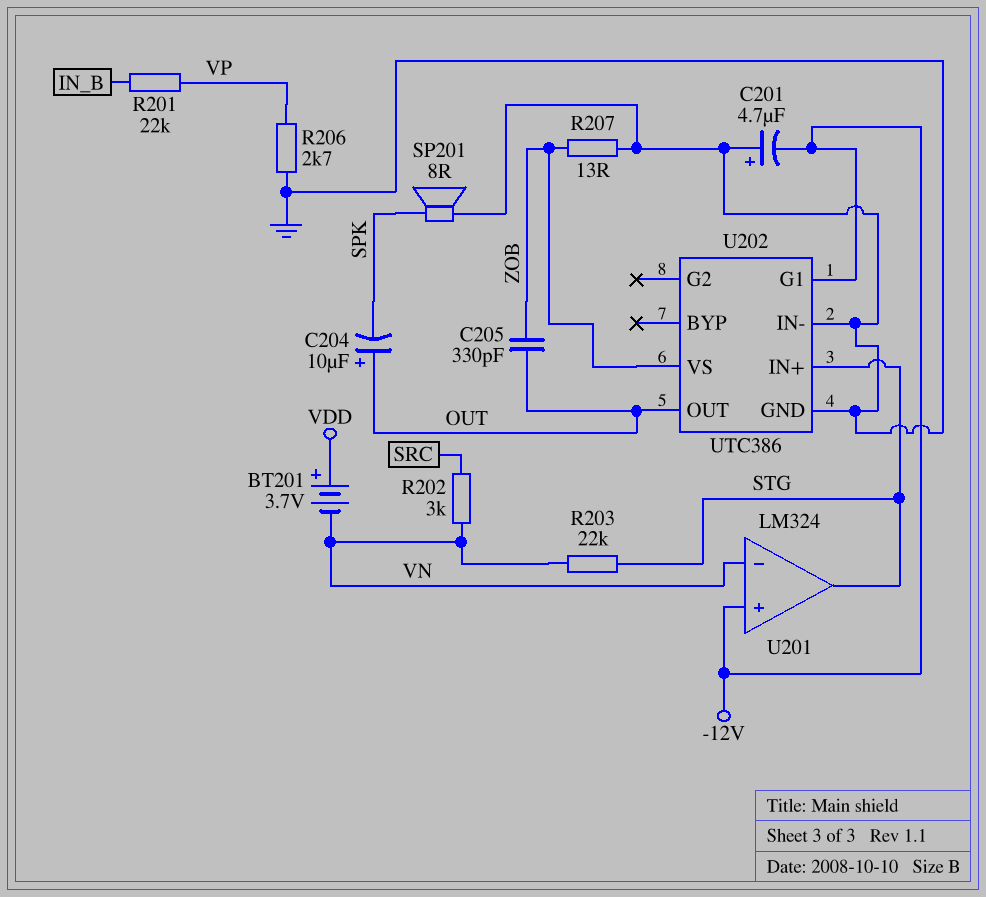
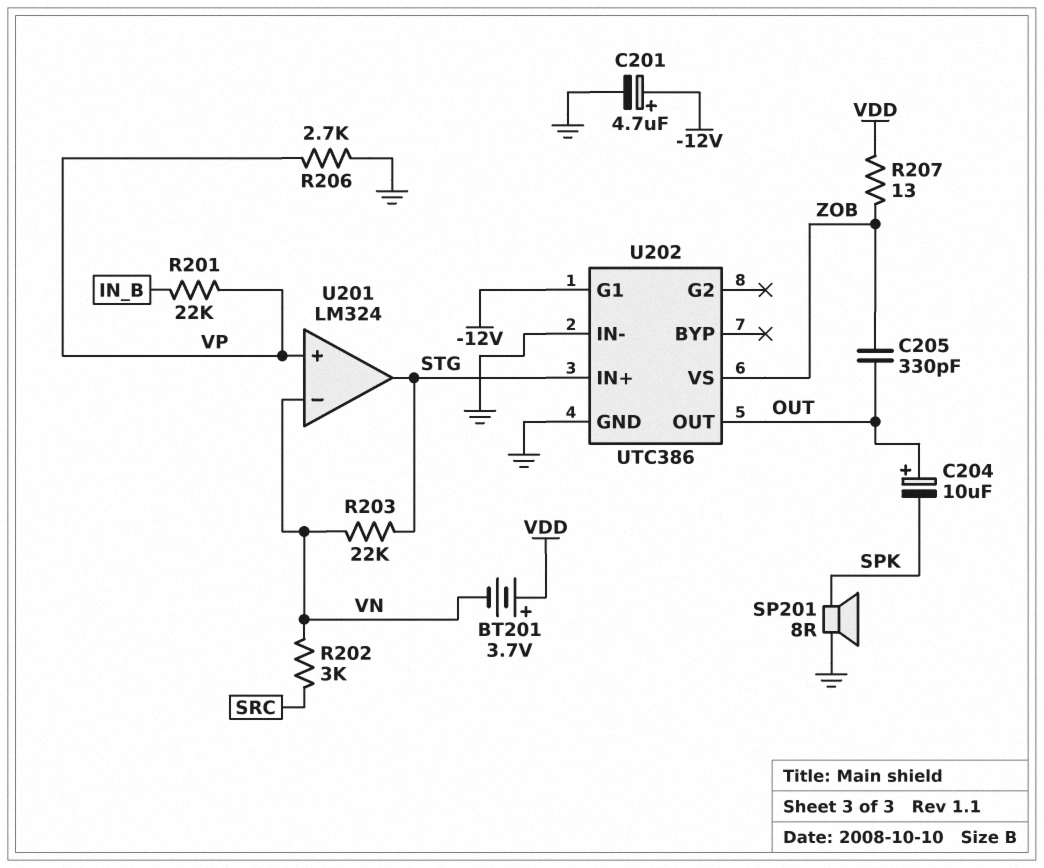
C201: 4.7uF (plus GND, minus -12V) -> 4.7uF (plus -12V, minus GND)
R207: 13 (GND, ZOB) -> 13 (VDD, ZOB)
U201 pin in+: -12V -> VP

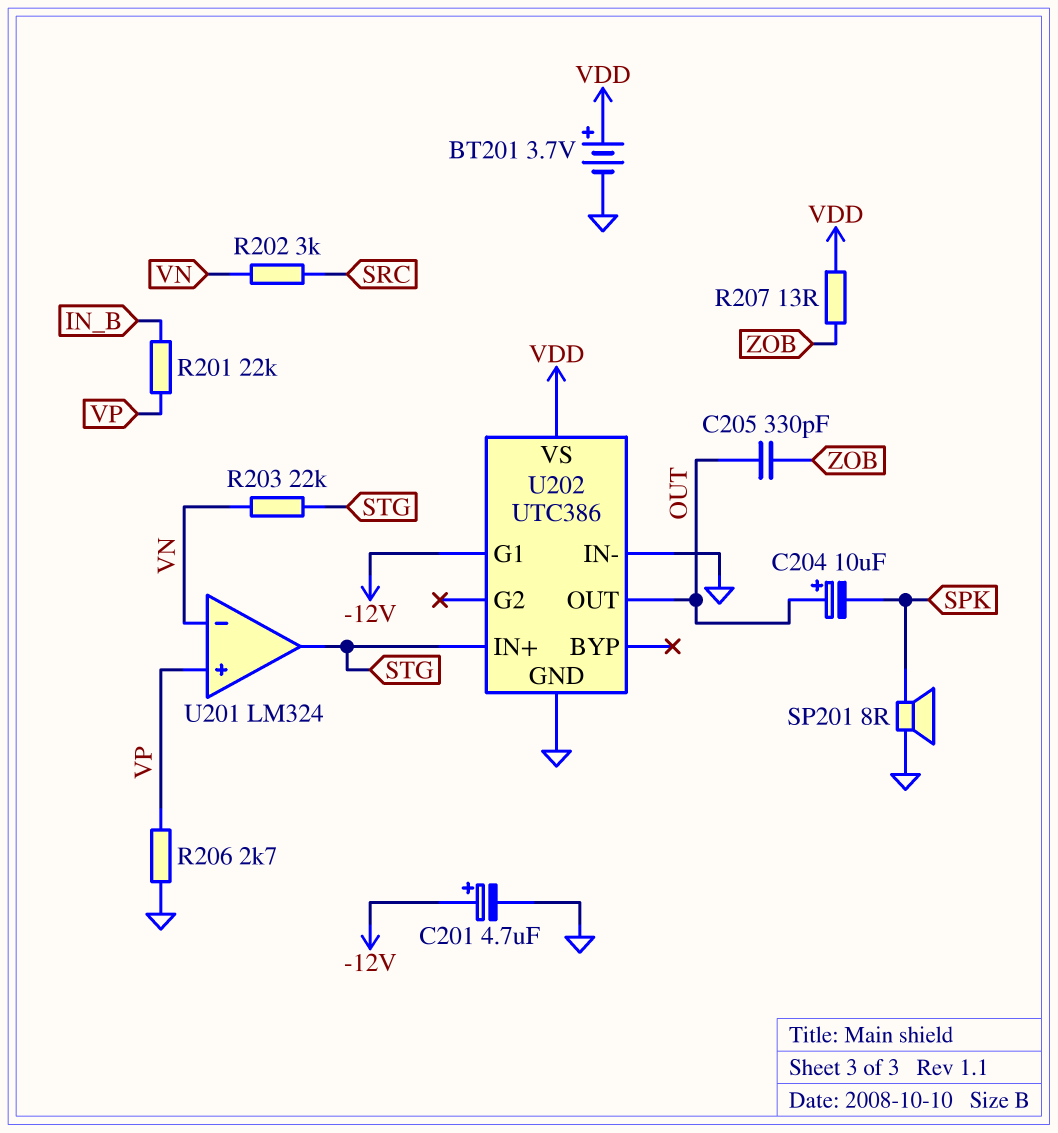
BT201: 3.7V (plus VDD, minus VN) -> 3.7V (plus VDD, minus GND)
U202 pin VS: ZOB -> VDD

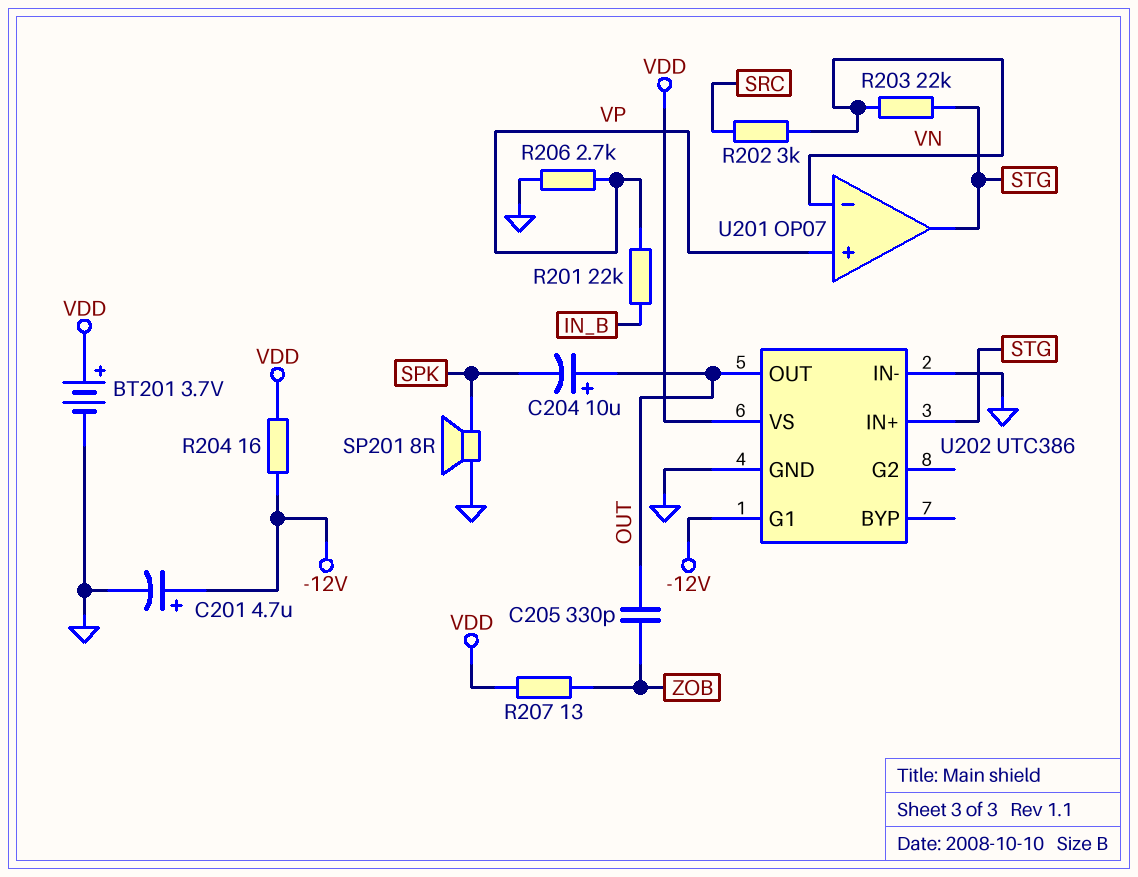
R204: none -> 16 (-12V, VDD)
U201: LM324 -> OP07

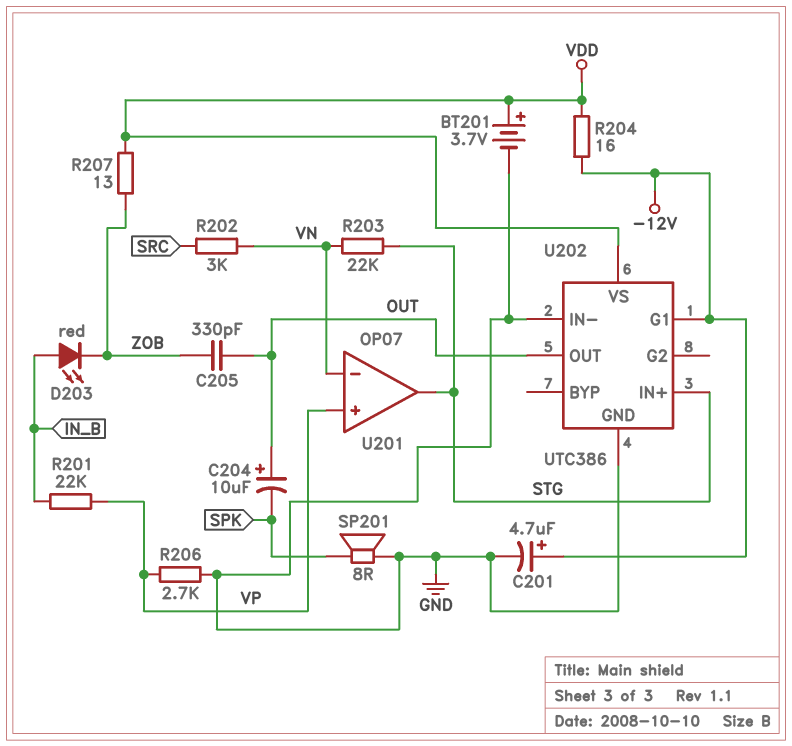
D203: none -> LED red (A IN_B, K ZOB)

